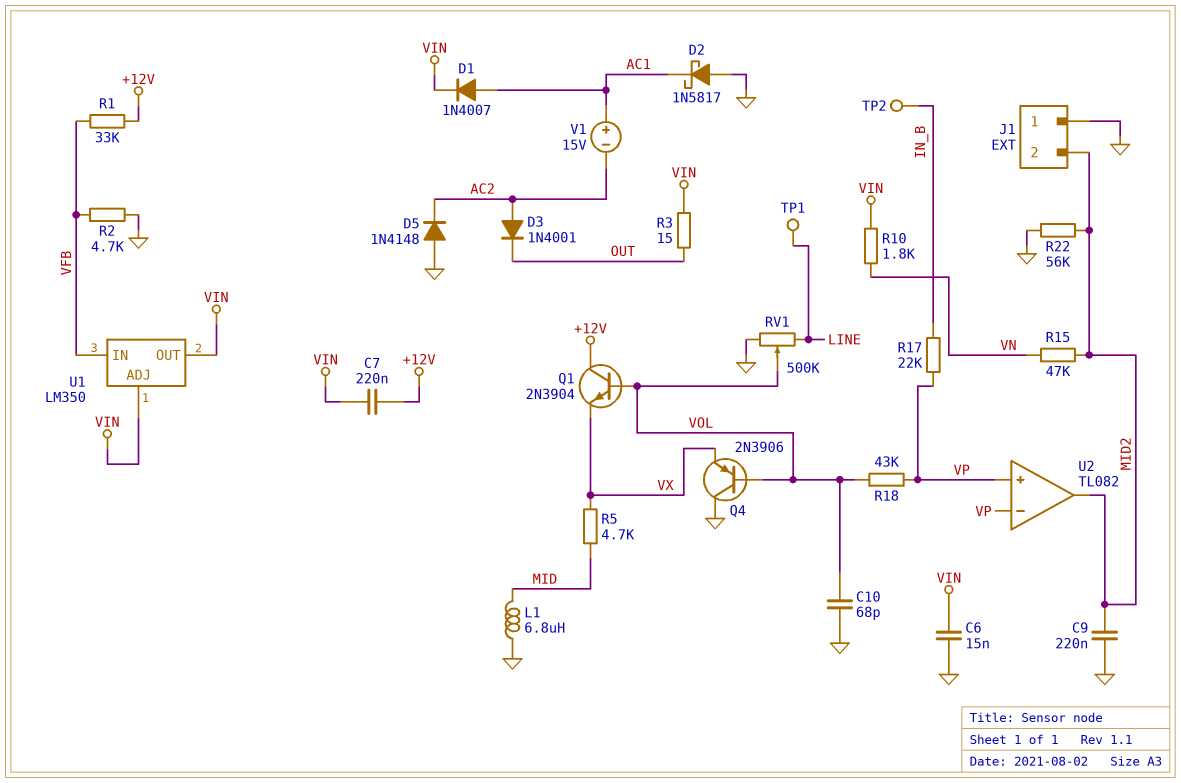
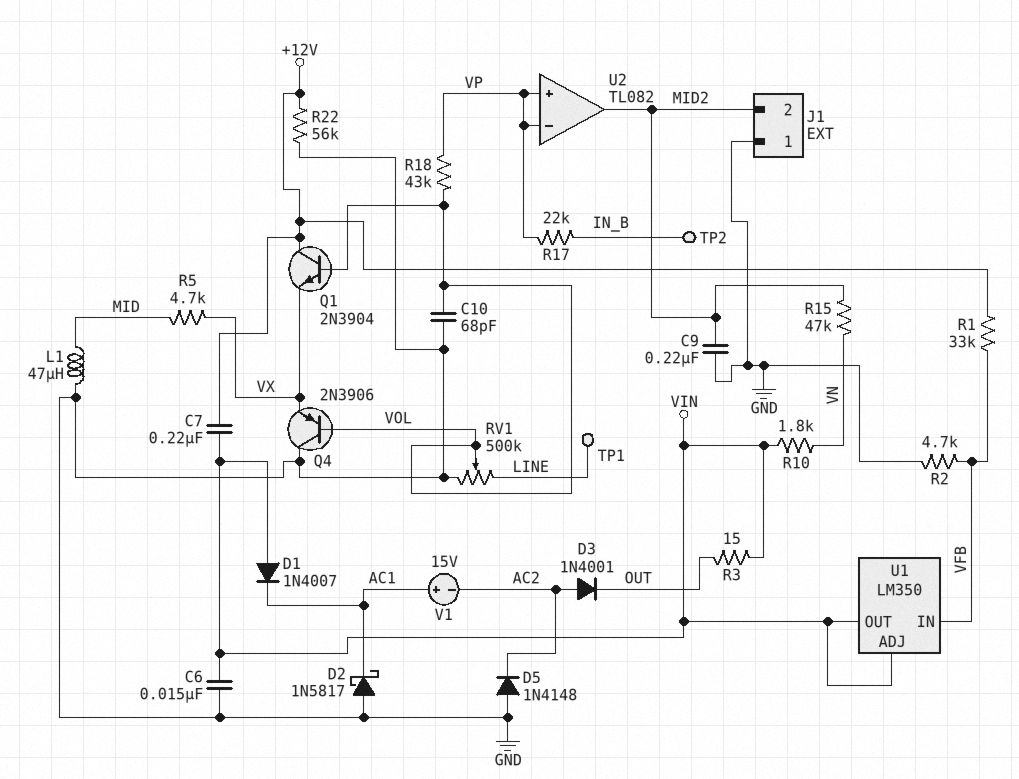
D1: diode 1N4007 (A AC1, K VIN) -> diode 1N4007 (A VIN, K AC1)
L1: 6.8uH (GND, MID) -> 47uH (GND, MID)
R22: 56k (GND, MID2) -> 56k (+12V, GND)

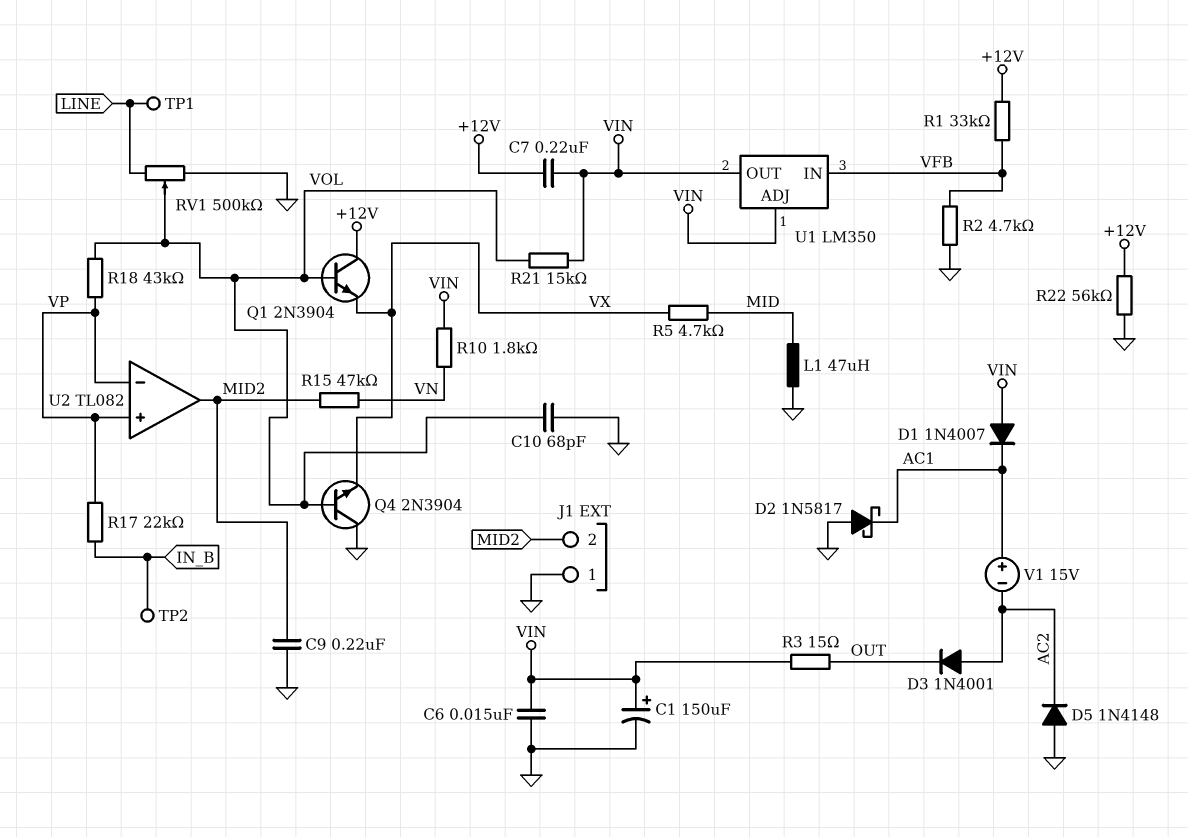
C1: none -> 150uF (plus VIN, minus GND)
Q4: PNP 2N3906 (B VOL, C GND, E VX) -> NPN 2N3904 (B VOL, C GND, E VX)
R21: none -> 15k (VIN, VOL)

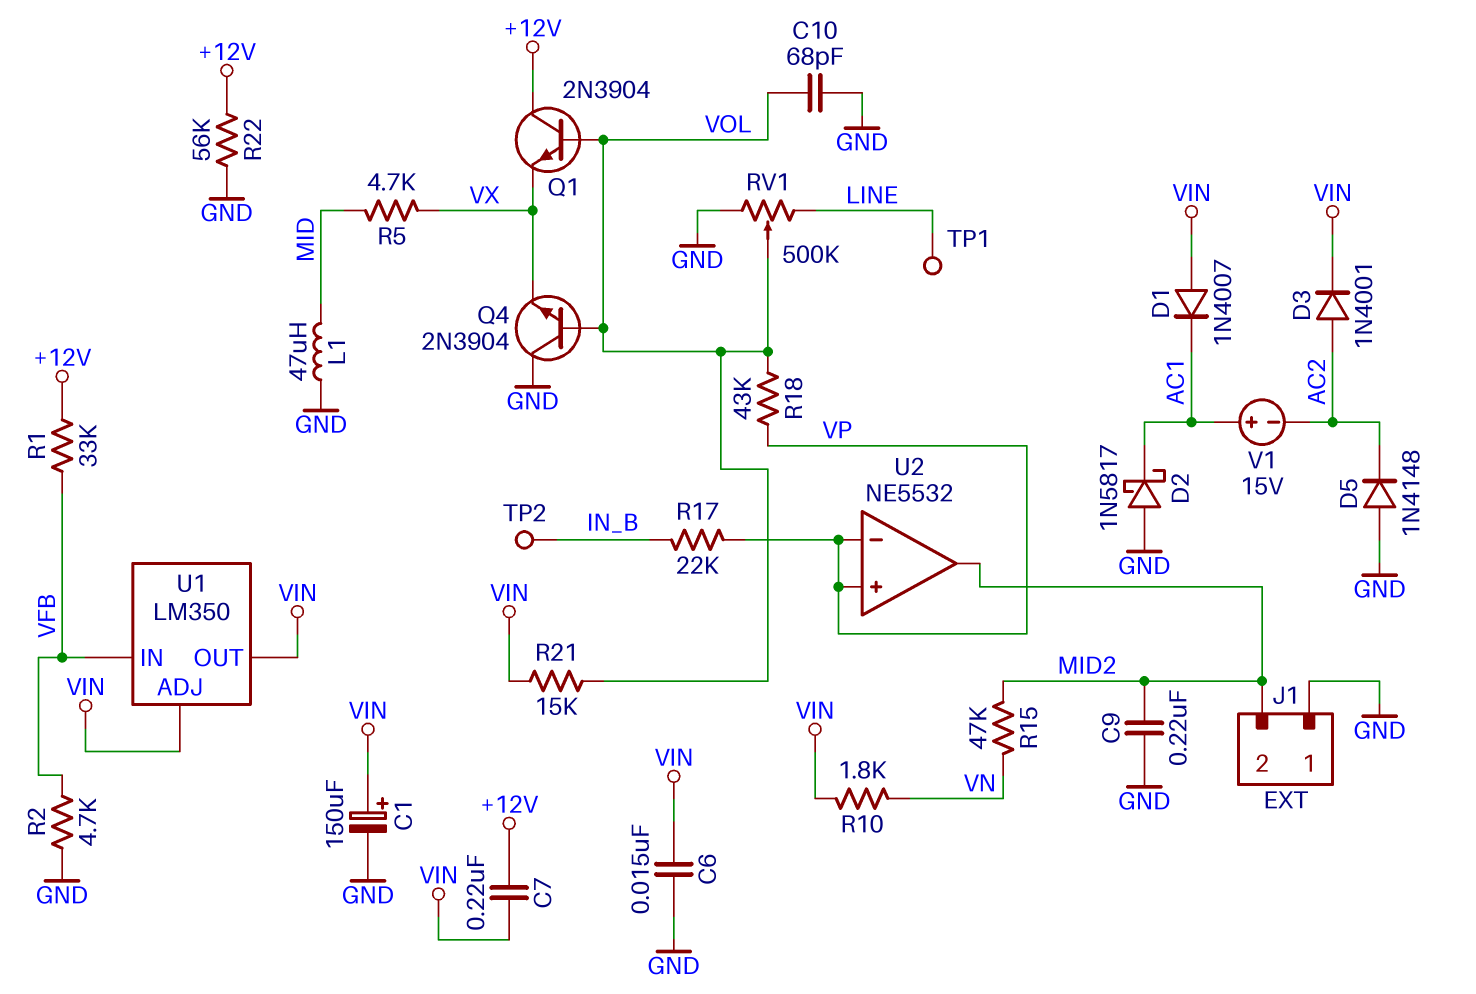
D3: diode 1N4001 (A AC2, K OUT) -> diode 1N4001 (A AC2, K VIN)
R3: 15 (OUT, VIN) -> none
U2: TL082 -> NE5532

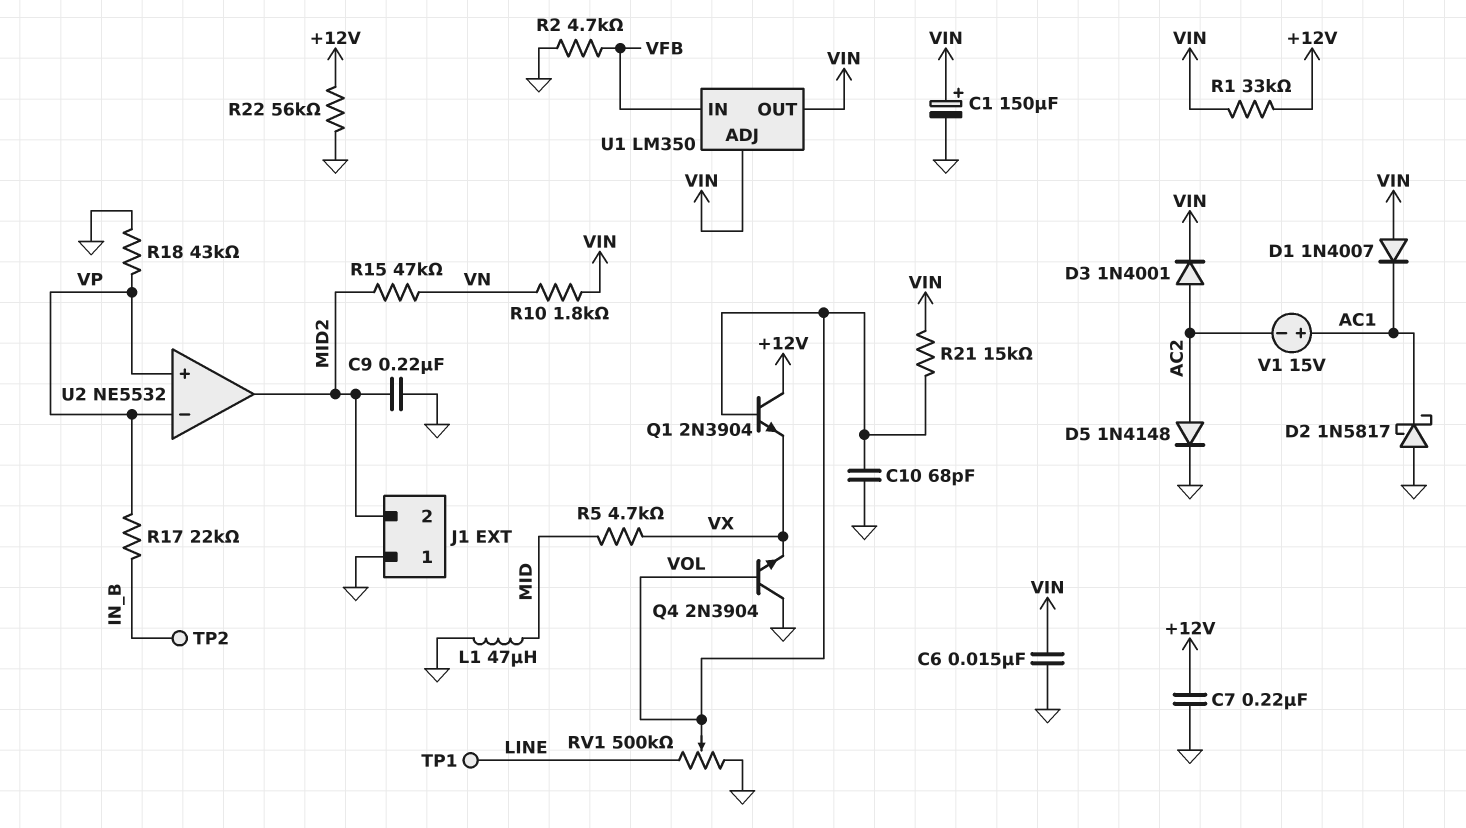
C7: 220nF (+12V, VIN) -> 220nF (+12V, GND)
D5: diode 1N4148 (A GND, K AC2) -> diode 1N4148 (A AC2, K GND)
R1: 33k (+12V, VFB) -> 33k (+12V, VIN)
R18: 43k (VOL, VP) -> 43k (GND, VP)

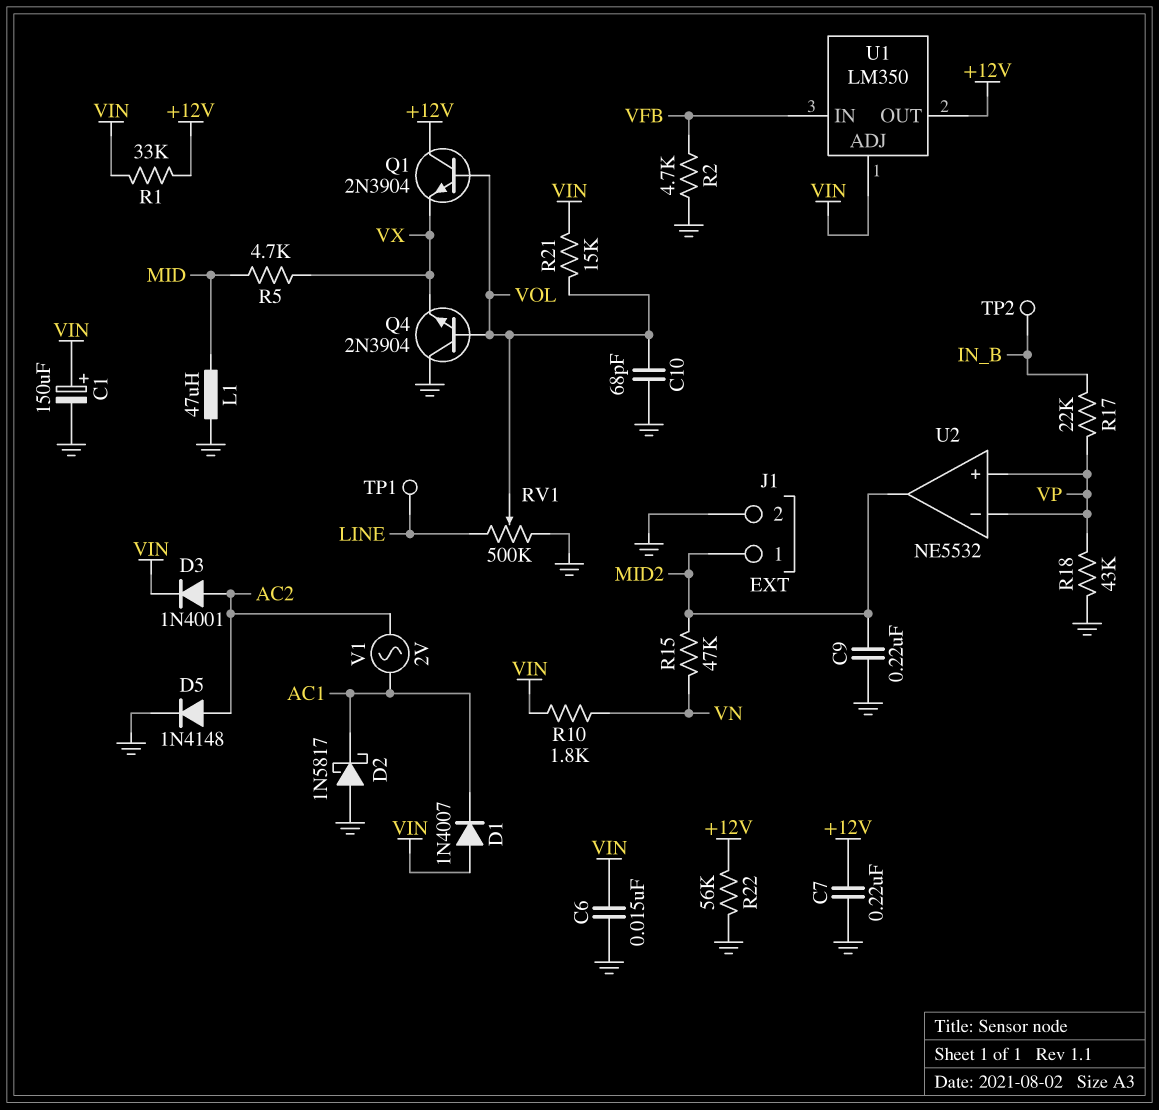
J1 pin 1: GND -> MID2
J1 pin 2: MID2 -> GND
U1 pin OUT: VIN -> +12V
V1: 15V (plus AC1, minus AC2) -> AC 2V (AC1, AC2)

